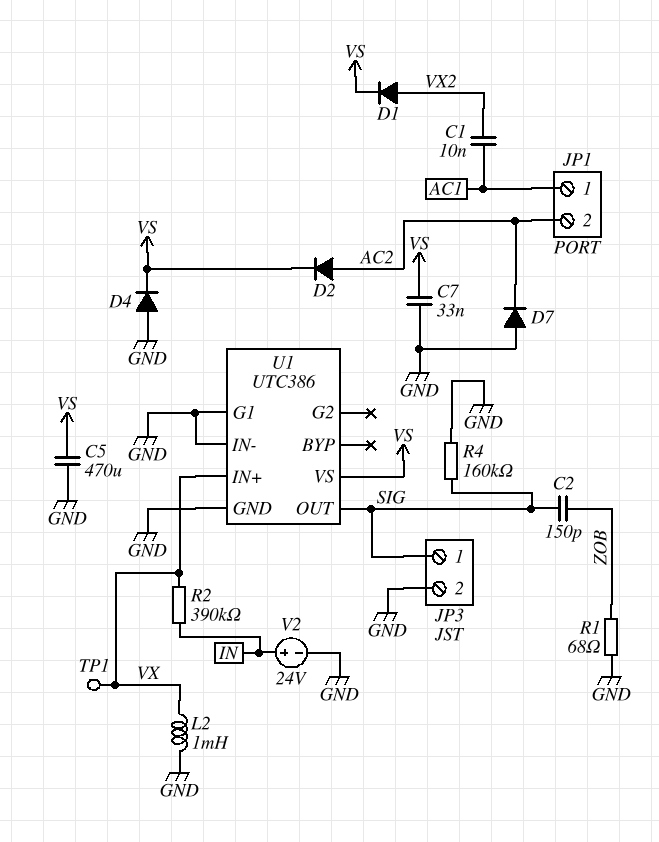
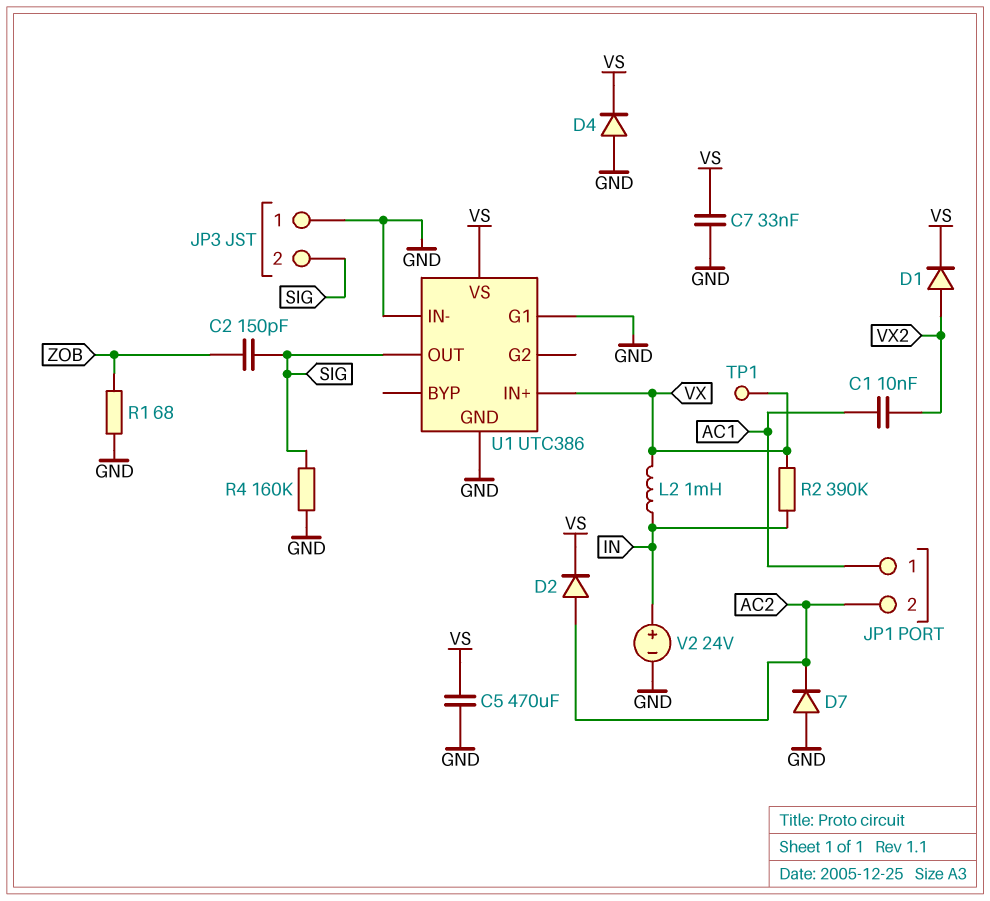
JP3 pin 1: SIG -> GND
JP3 pin 2: GND -> SIG
L2: 1mH (GND, VX) -> 1mH (IN, VX)

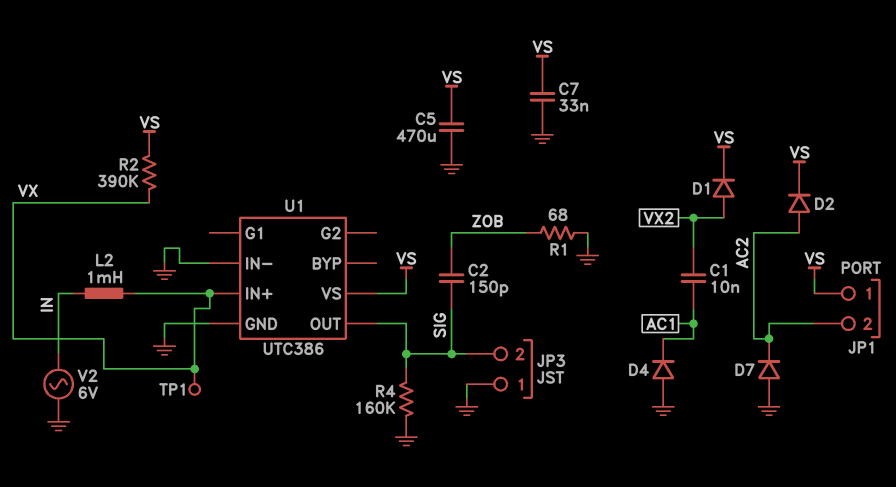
D4: diode (A GND, K VS) -> diode (A GND, K AC1)
JP1 pin 1: AC1 -> VS
R2: 390k (IN, VX) -> 390k (VS, VX)
U1 pin G1: GND -> none
V2: 24V (plus IN, minus GND) -> AC 6V (GND, IN)

